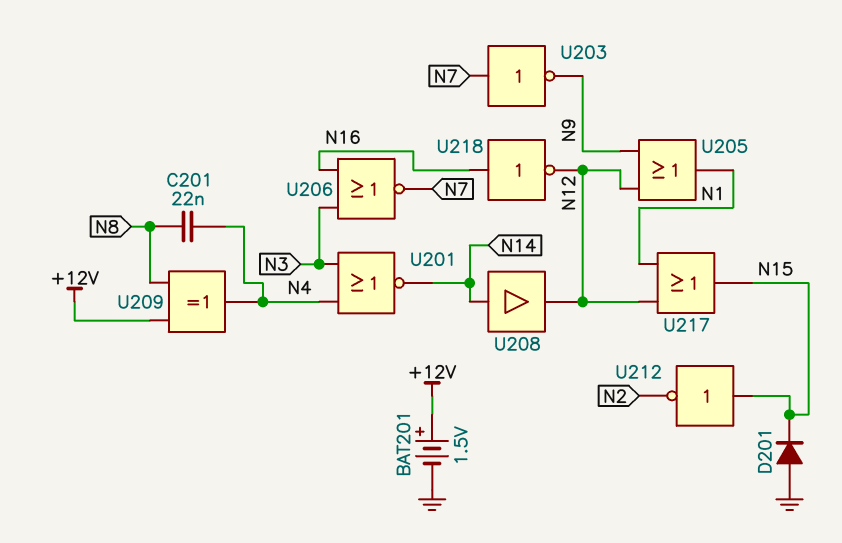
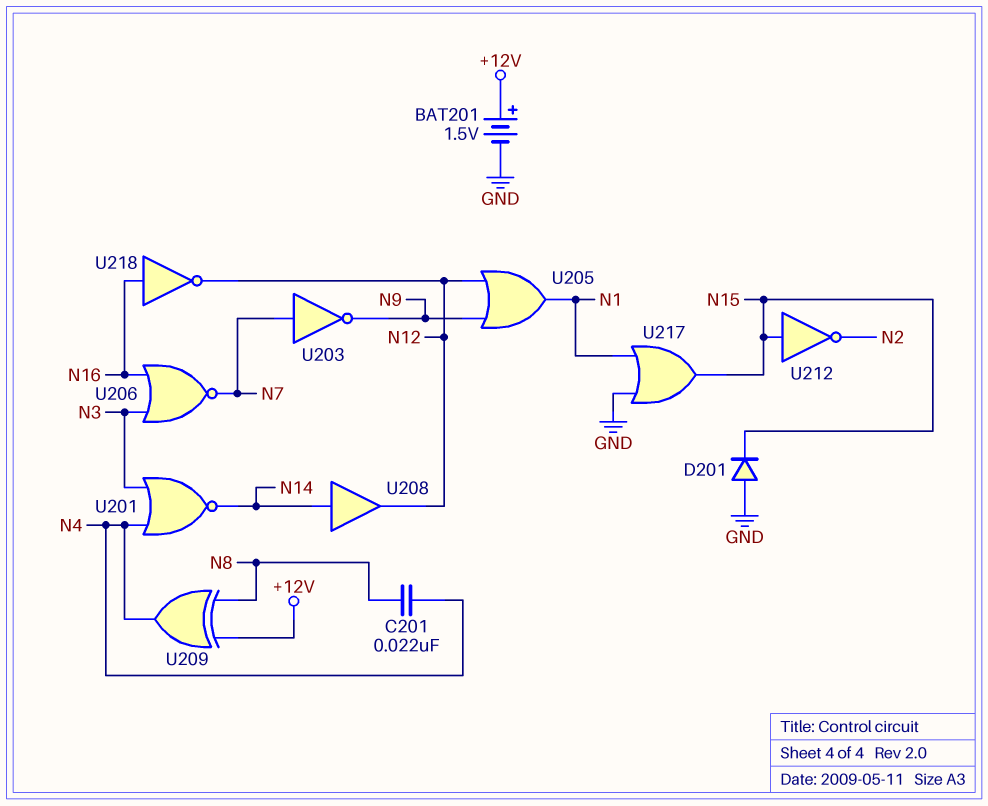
U217: OR (in N1, in N12, out N15) -> OR (in GND, in N1, out N15)

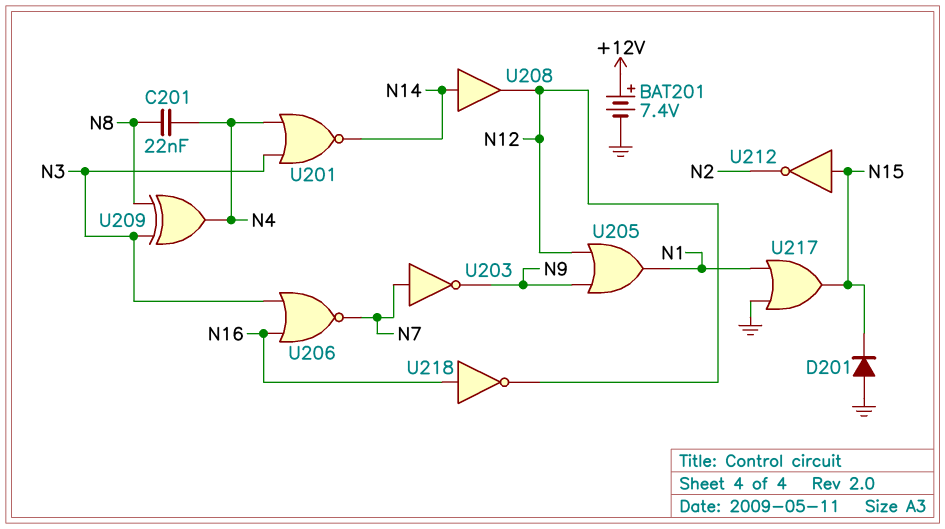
BAT201: 1.5V (plus +12V, minus GND) -> 7.4V (plus +12V, minus GND)
U209: XOR (in +12V, in N8, out N4) -> XOR (in N3, in N8, out N4)

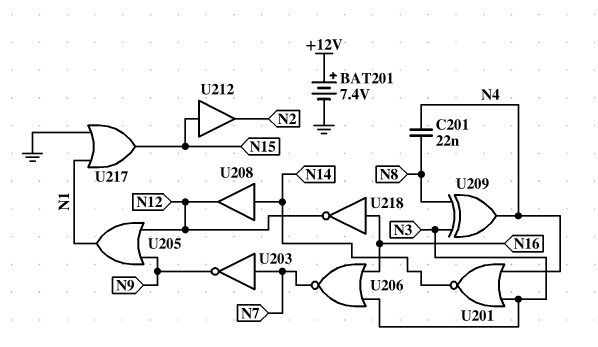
D201: diode (A GND, K N15) -> none
U212: NOT (in N15, out N2) -> buffer (in N15, out N2)

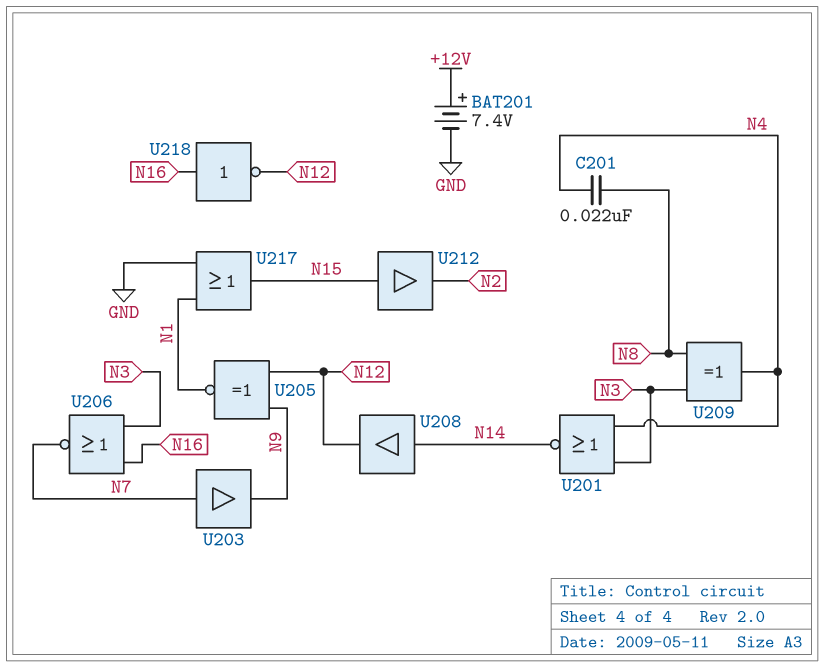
U203: NOT (in N7, out N9) -> buffer (in N7, out N9)
U205: OR (in N9, in N12, out N1) -> XNOR (in N9, in N12, out N1)

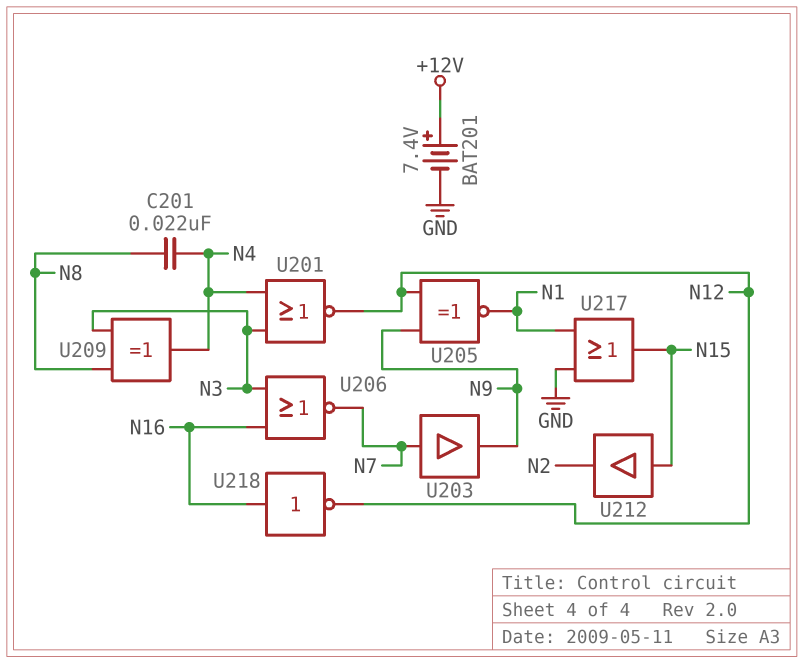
U201: NOR (in N3, in N4, out N14) -> NOR (in N3, in N4, out N12)
U208: buffer (in N14, out N12) -> none

